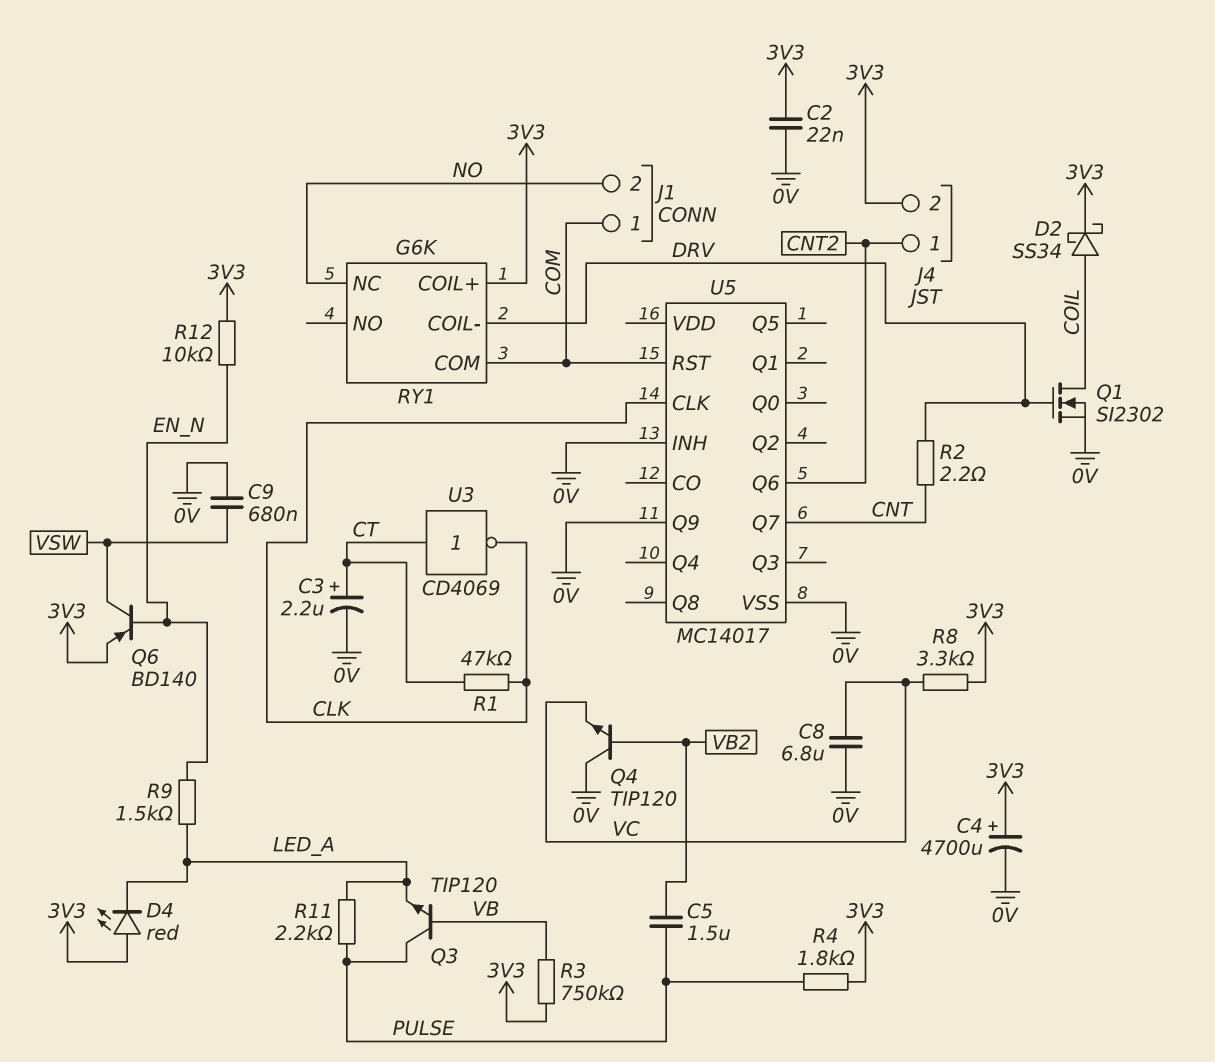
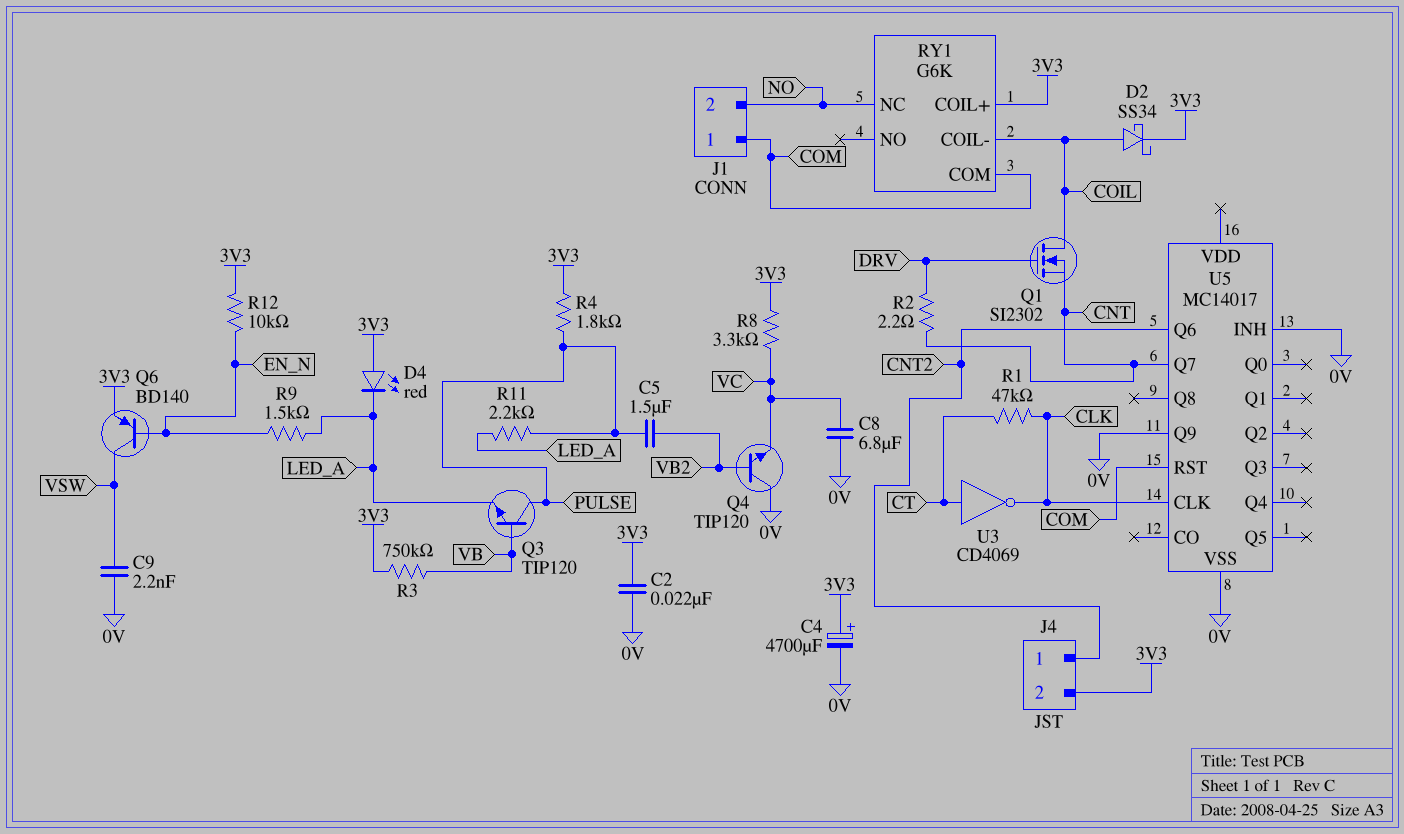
C3: 2.2uF (plus CT, minus 0V) -> none
C9: 680nF (0V, VSW) -> 2.2nF (0V, VSW)
Q1: NMOS SI2302 (G DRV, D COIL, S 0V) -> NMOS SI2302 (G DRV, D COIL, S CNT)
RY1 pin COIL-: DRV -> COIL

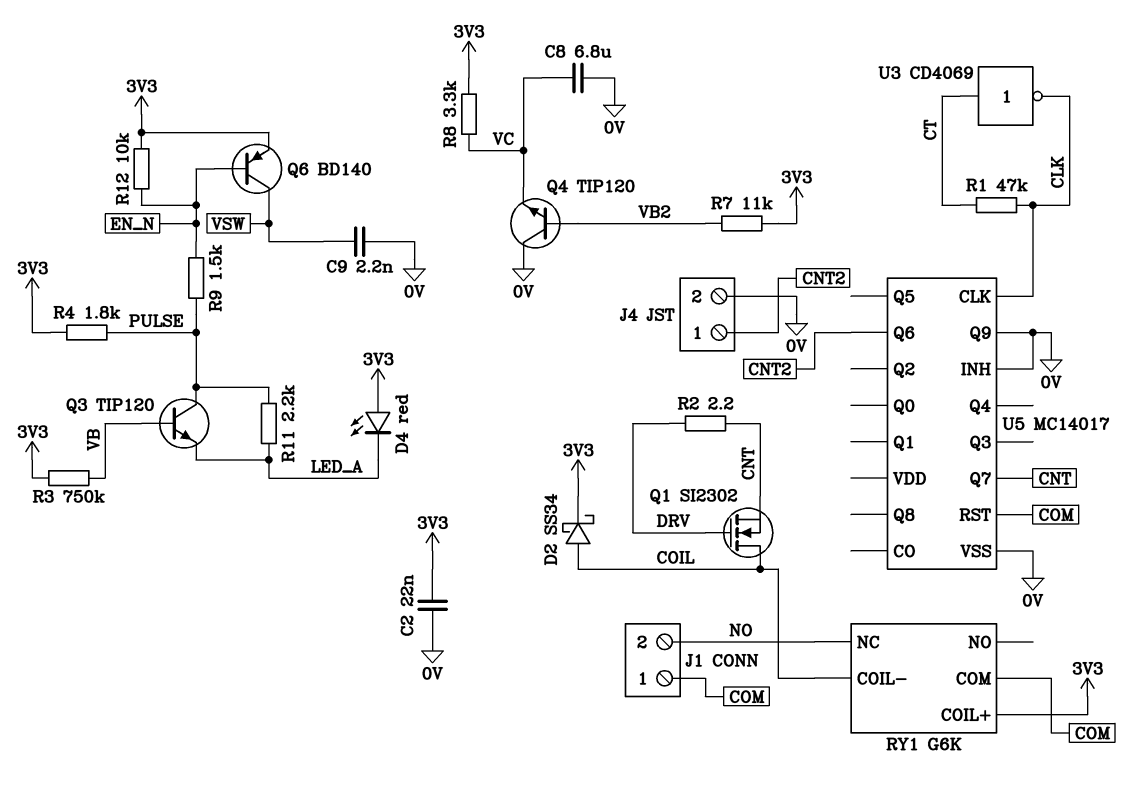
C4: 4700uF (plus 3V3, minus 0V) -> none
C5: 1.5uF (PULSE, VB2) -> none
J4 pin 2: 3V3 -> 0V
R7: none -> 11k (3V3, VB2)
R9: 1.5k (EN_N, LED_A) -> 1.5k (EN_N, PULSE)

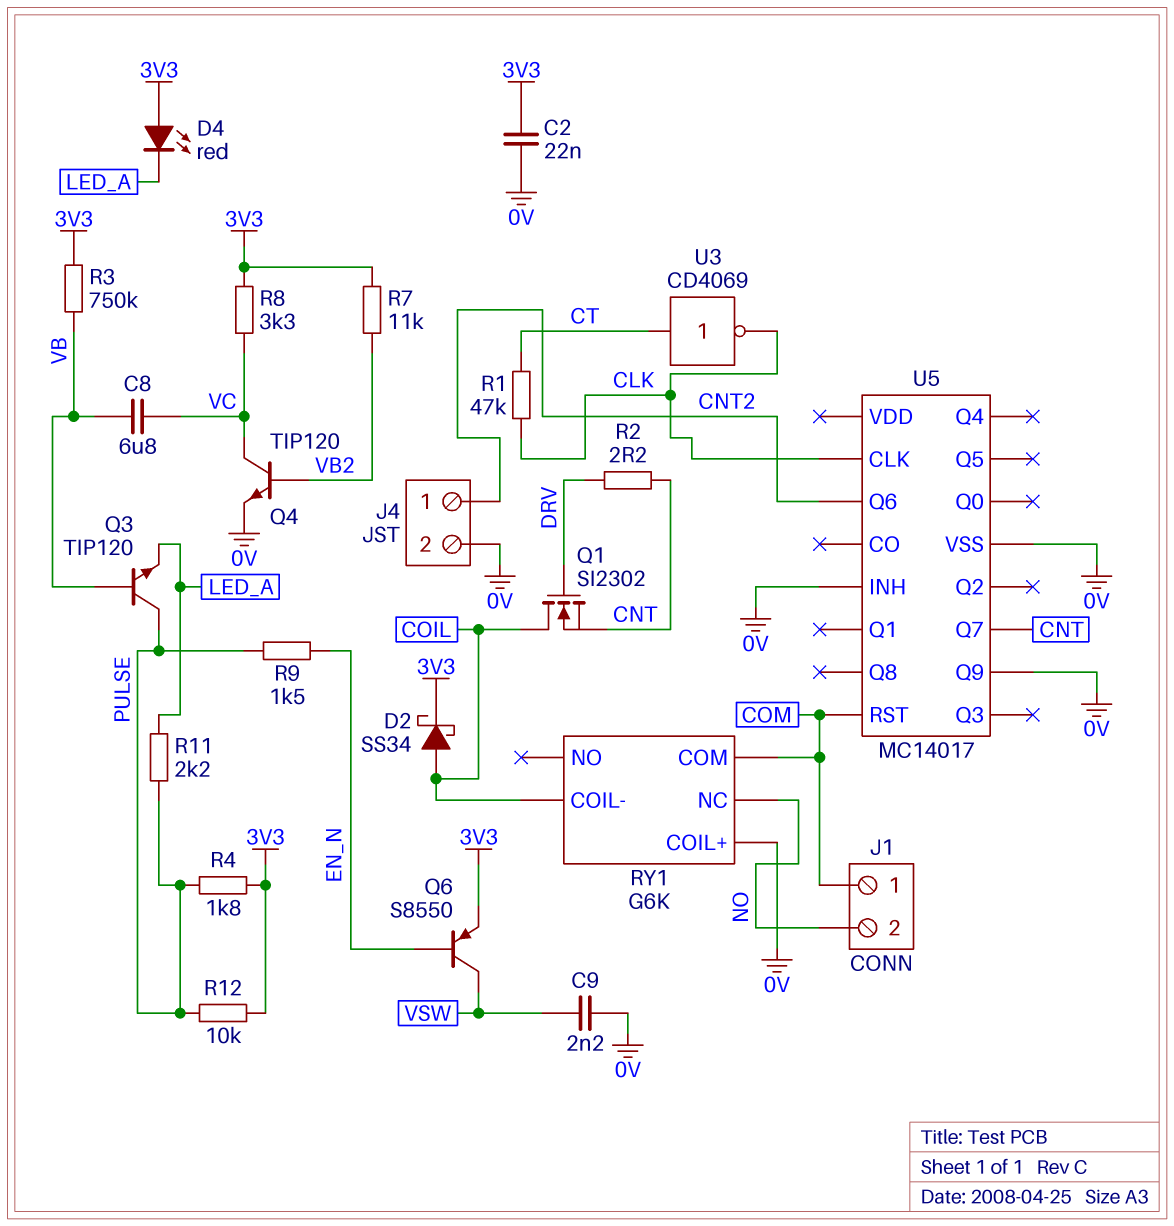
C8: 6.8uF (0V, VC) -> 6.8uF (VB, VC)
Q4: NPN TIP120 (B VB2, C 0V, E VC) -> NPN TIP120 (B VB2, C VC, E 0V)
Q6: PNP BD140 (B EN_N, C VSW, E 3V3) -> PNP S8550 (B EN_N, C VSW, E 3V3)
R12: 10k (3V3, EN_N) -> 10k (3V3, PULSE)
RY1 pin COIL+: 3V3 -> 0V

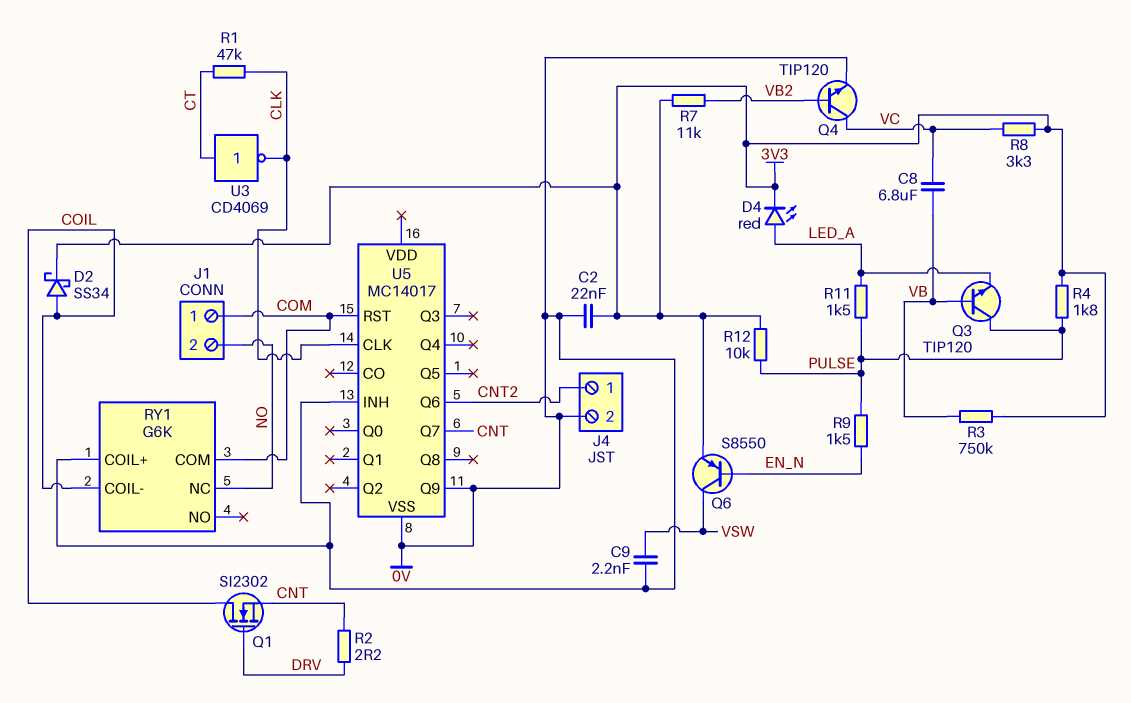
D4: LED red (A 3V3, K LED_A) -> LED red (A LED_A, K 3V3)
R11: 2.2k (LED_A, PULSE) -> 1.5k (LED_A, PULSE)

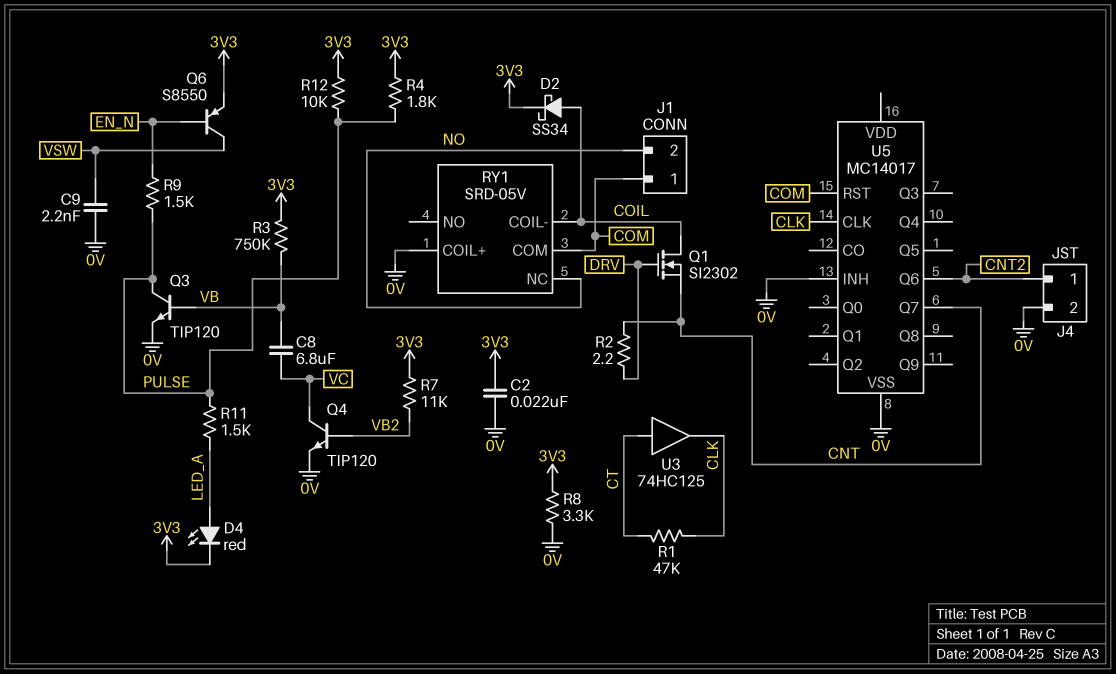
Q3: NPN TIP120 (B VB, C PULSE, E LED_A) -> NPN TIP120 (B VB, C PULSE, E 0V)
R8: 3.3k (3V3, VC) -> 3.3k (0V, 3V3)
RY1: G6K -> SRD-05V
U3: NOT CD4069 (in CT, out CLK) -> buffer 74HC125 (in CT, out CLK)
U5 pin Q9: 0V -> none

